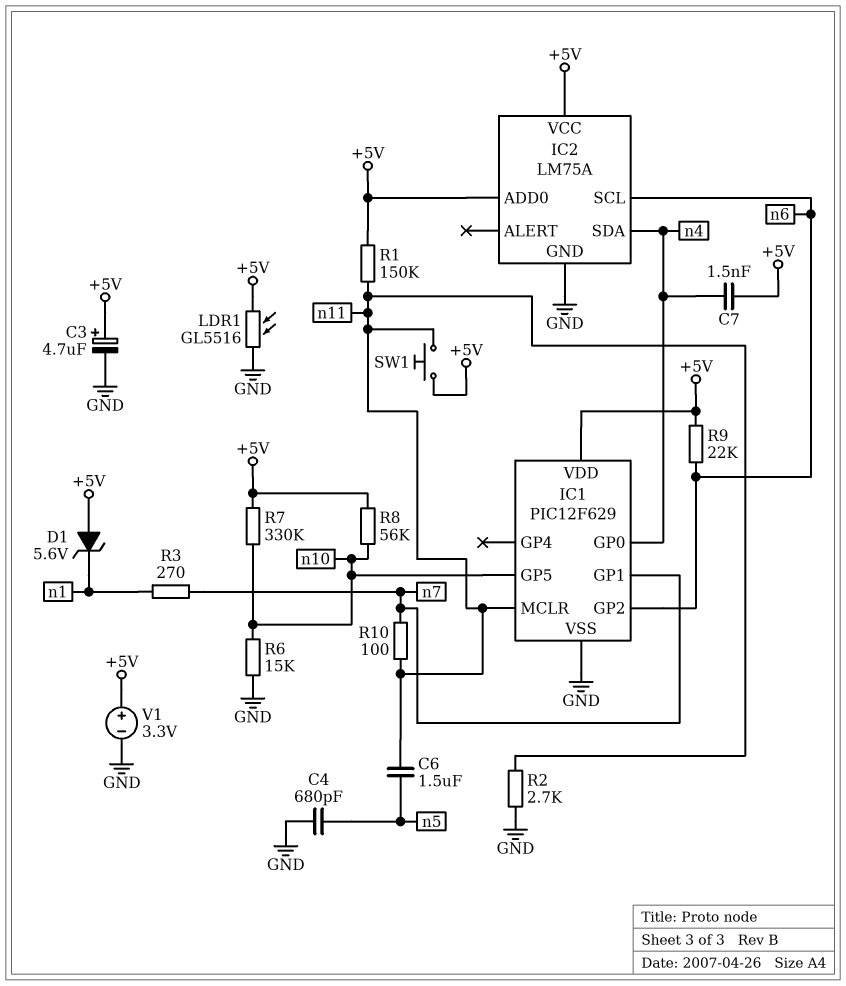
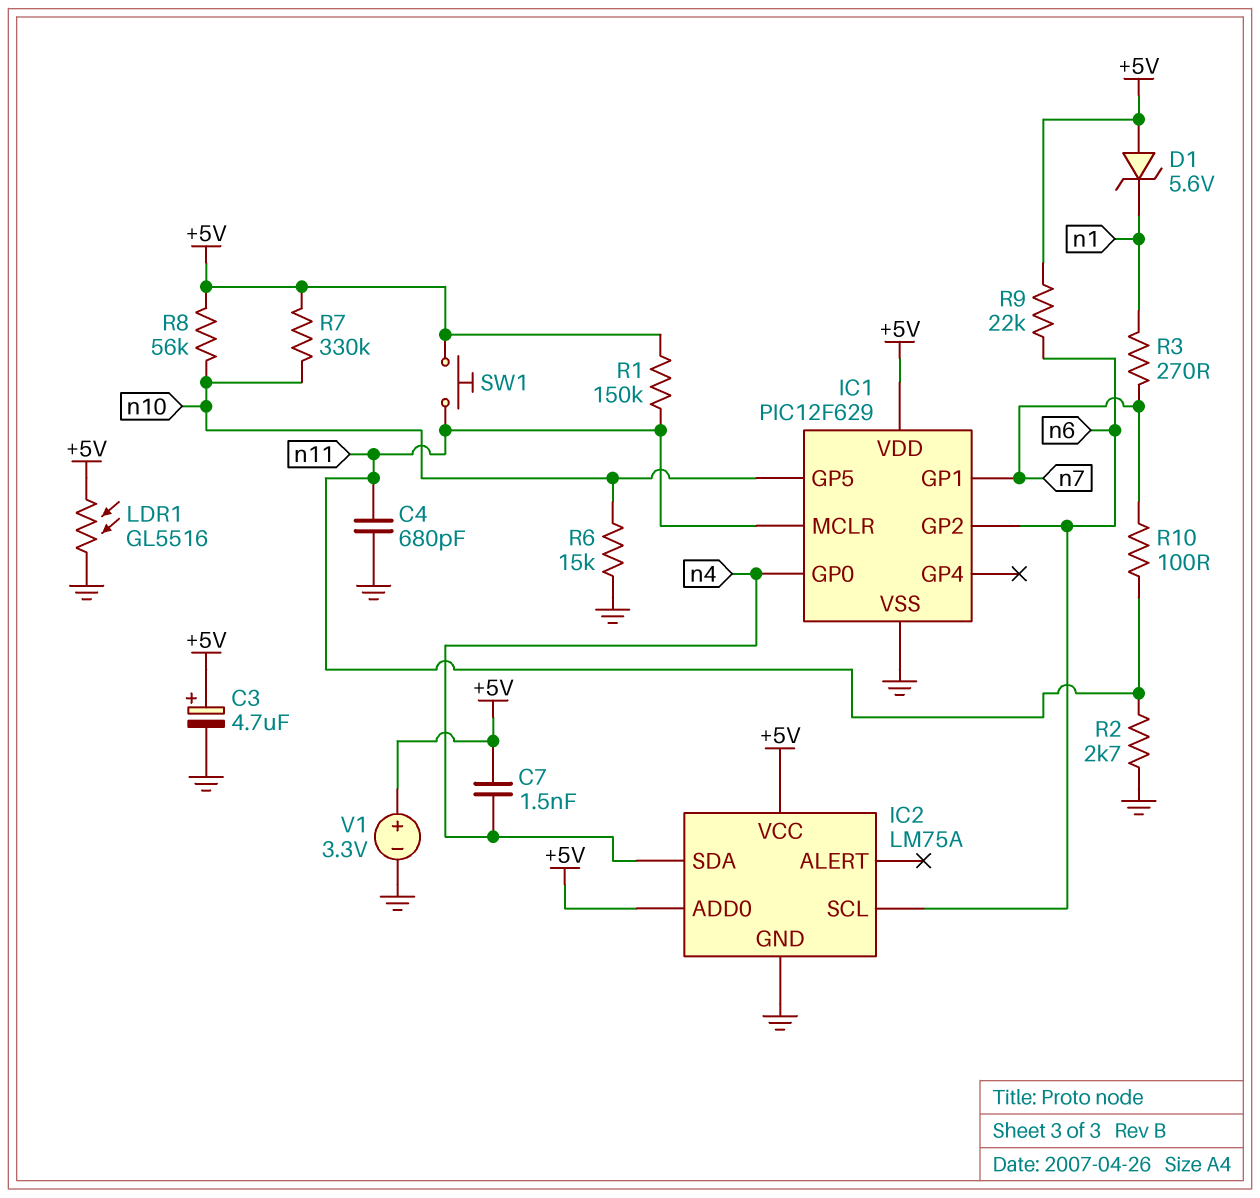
C4: 680pF (GND, n5) -> 680pF (GND, n11)
C6: 1.5uF (n5, n11) -> none

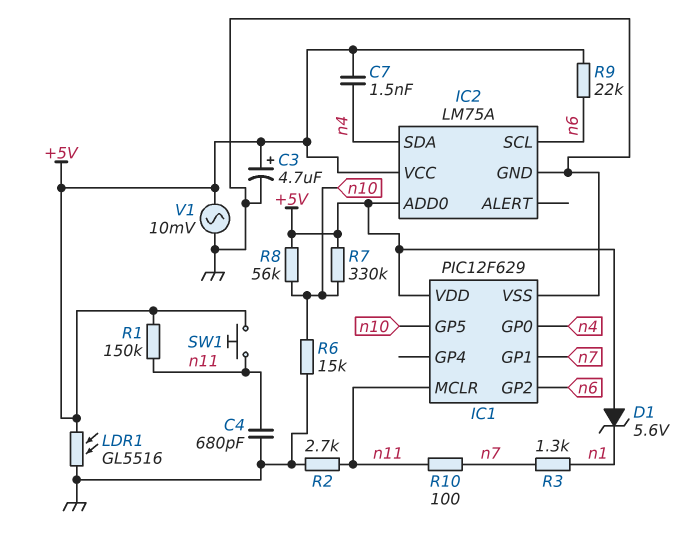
R3: 270 (n1, n7) -> 1.3k (n1, n7)
V1: 3.3V (plus +5V, minus GND) -> AC 10mV (+5V, GND)

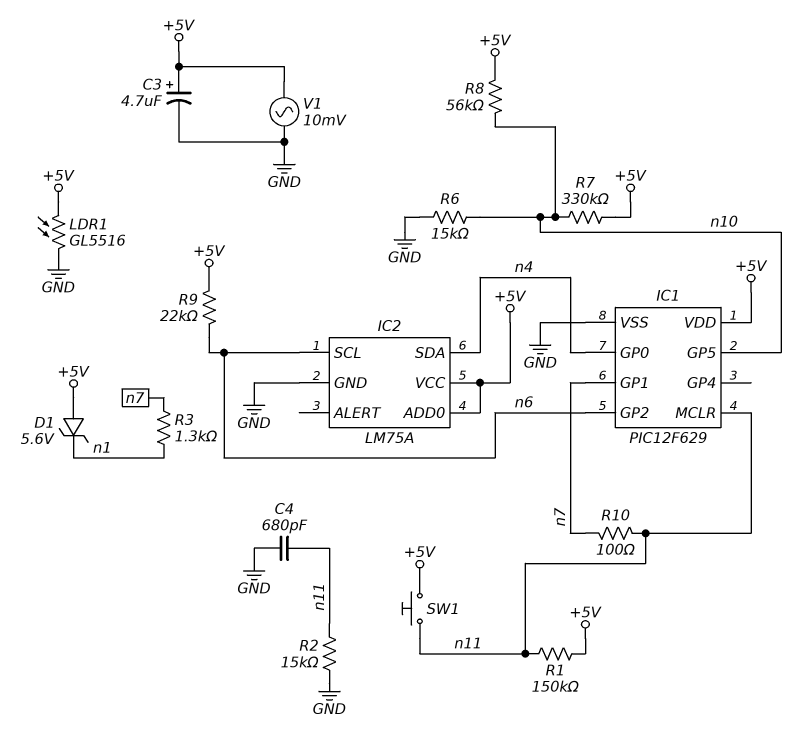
C7: 1.5nF (+5V, n4) -> none
R2: 2.7k (GND, n11) -> 15k (GND, n11)

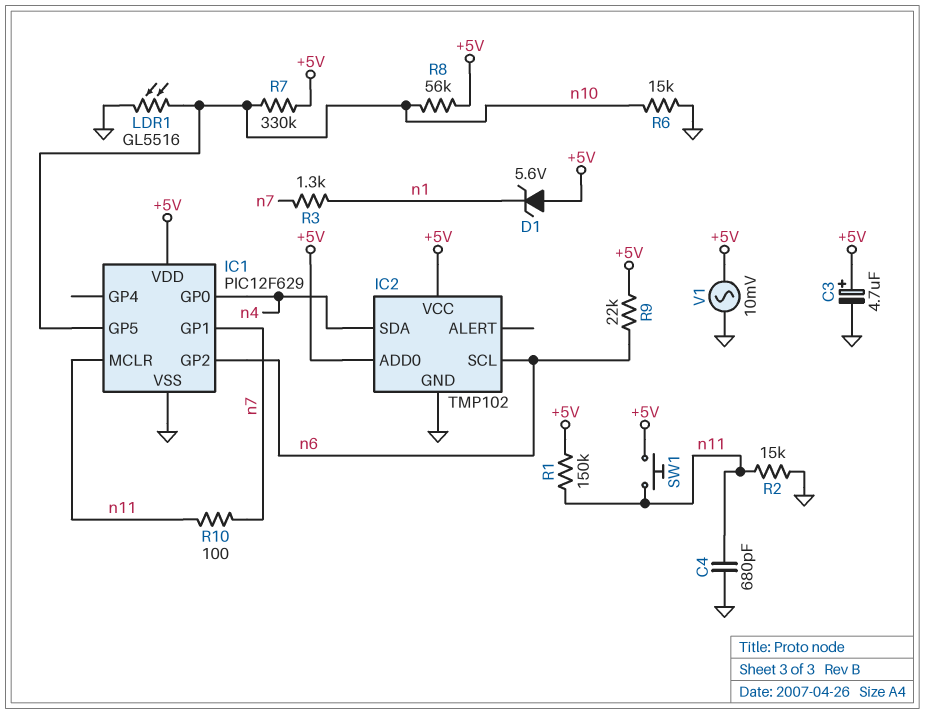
IC2: LM75A -> TMP102
LDR1: GL5516 (+5V, GND) -> GL5516 (GND, n10)

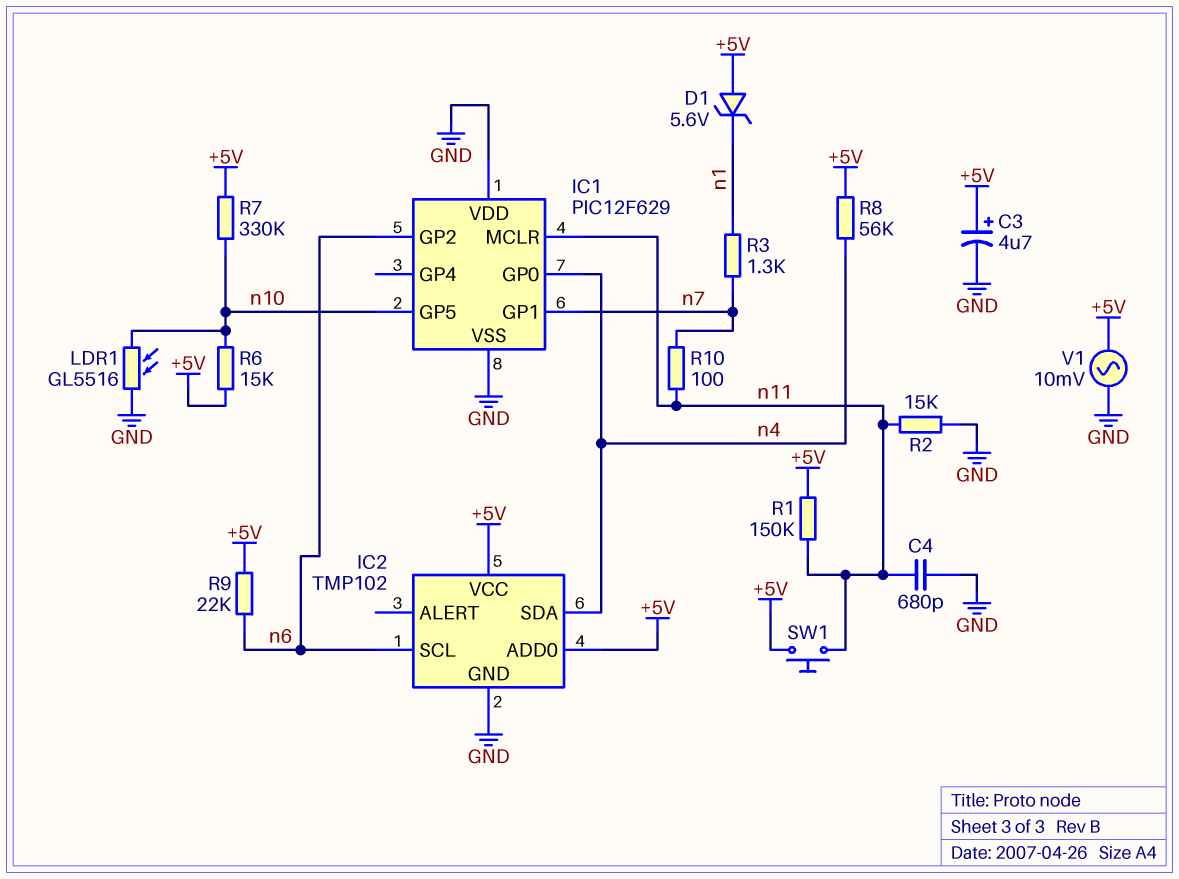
IC1 pin VDD: +5V -> GND
R6: 15k (GND, n10) -> 15k (+5V, n10)
R8: 56k (+5V, n10) -> 56k (+5V, n4)

